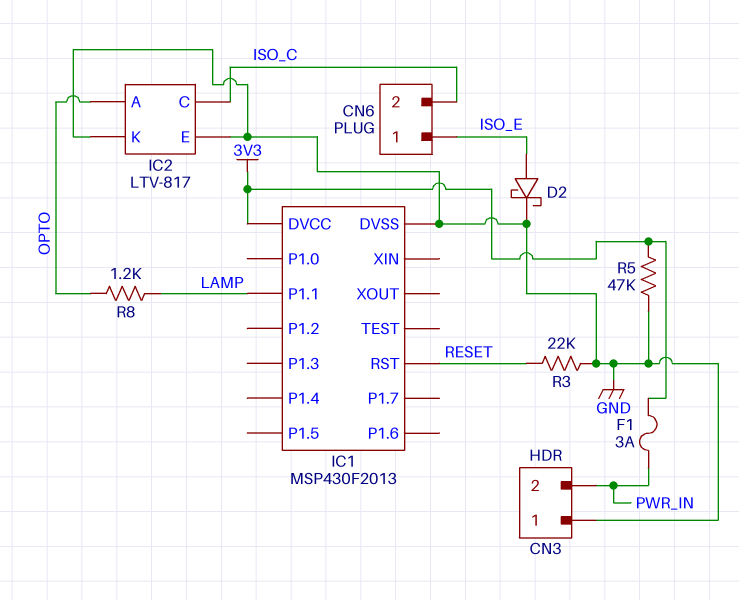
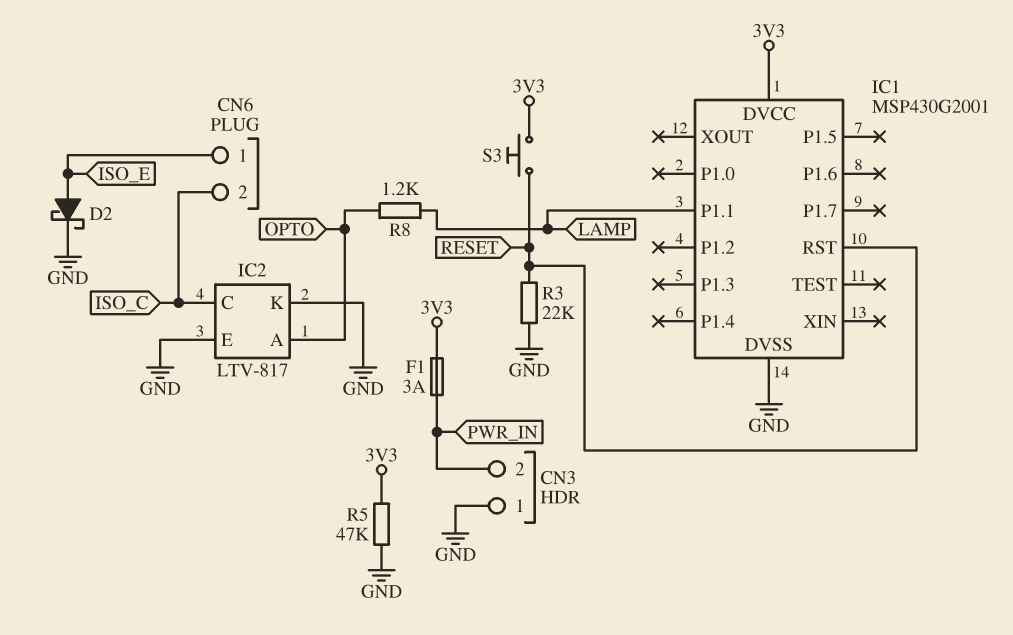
IC1: MSP430F2013 -> MSP430G2001
S3: none -> button (3V3, RESET)

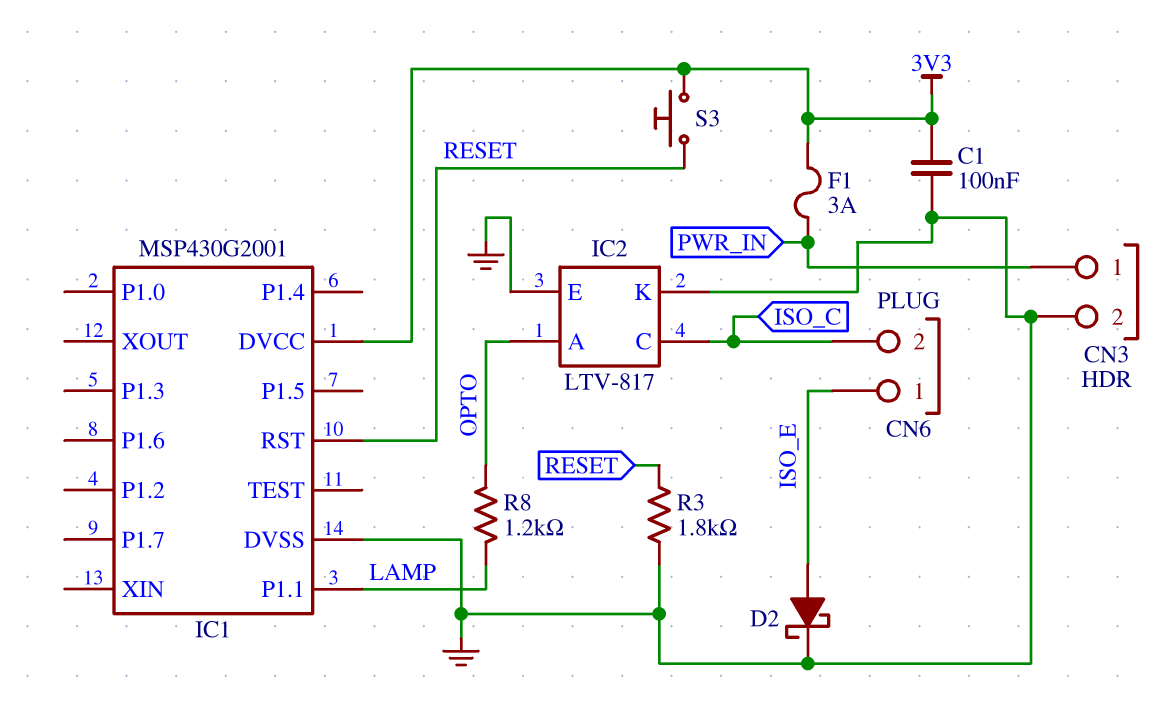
C1: none -> 100nF (3V3, GND)
CN3 pin 1: GND -> PWR_IN
CN3 pin 2: PWR_IN -> GND
R3: 22k (GND, RESET) -> 1.8k (GND, RESET)
R5: 47k (3V3, GND) -> none

